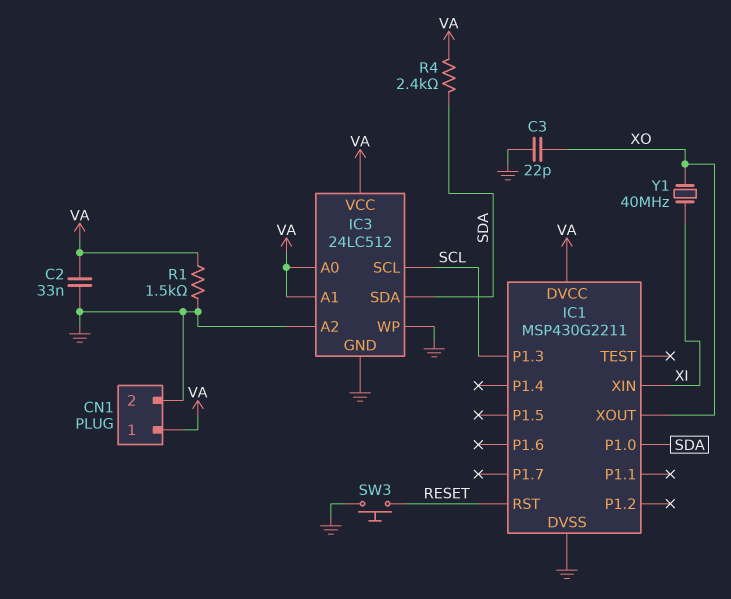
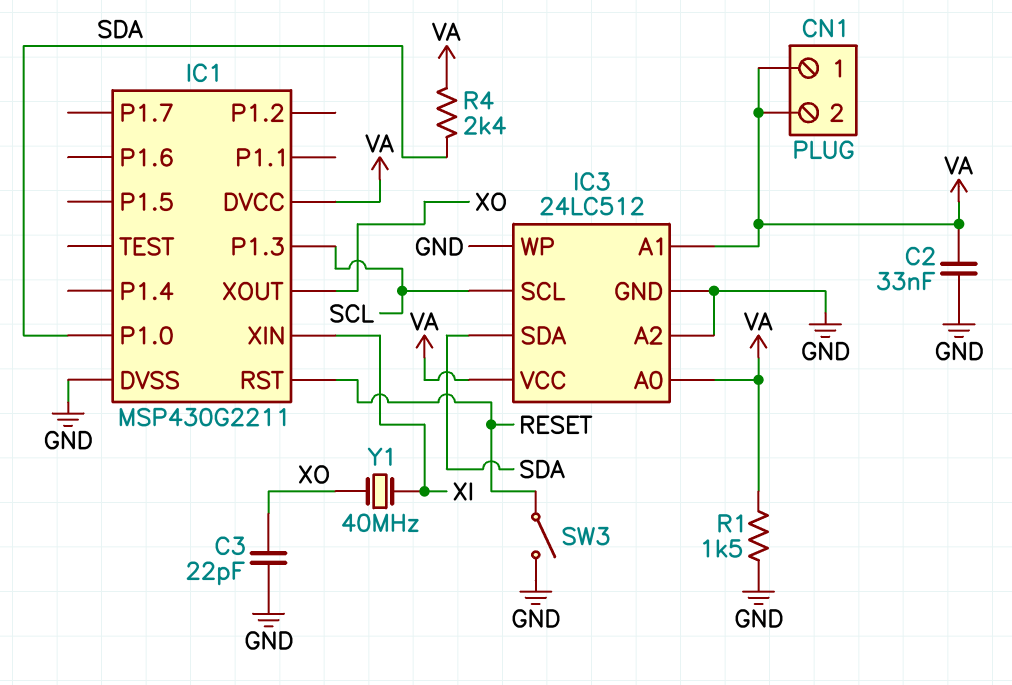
CN1 pin 2: GND -> VA
SW3: button (GND, RESET) -> switch (GND, RESET)

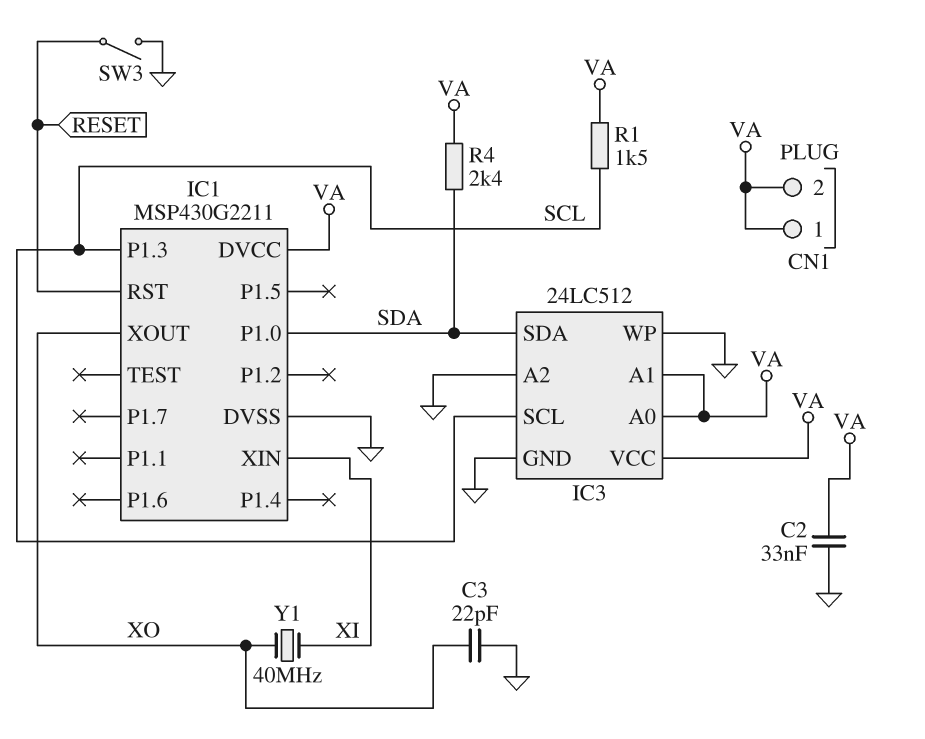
R1: 1.5k (GND, VA) -> 1.5k (SCL, VA)

